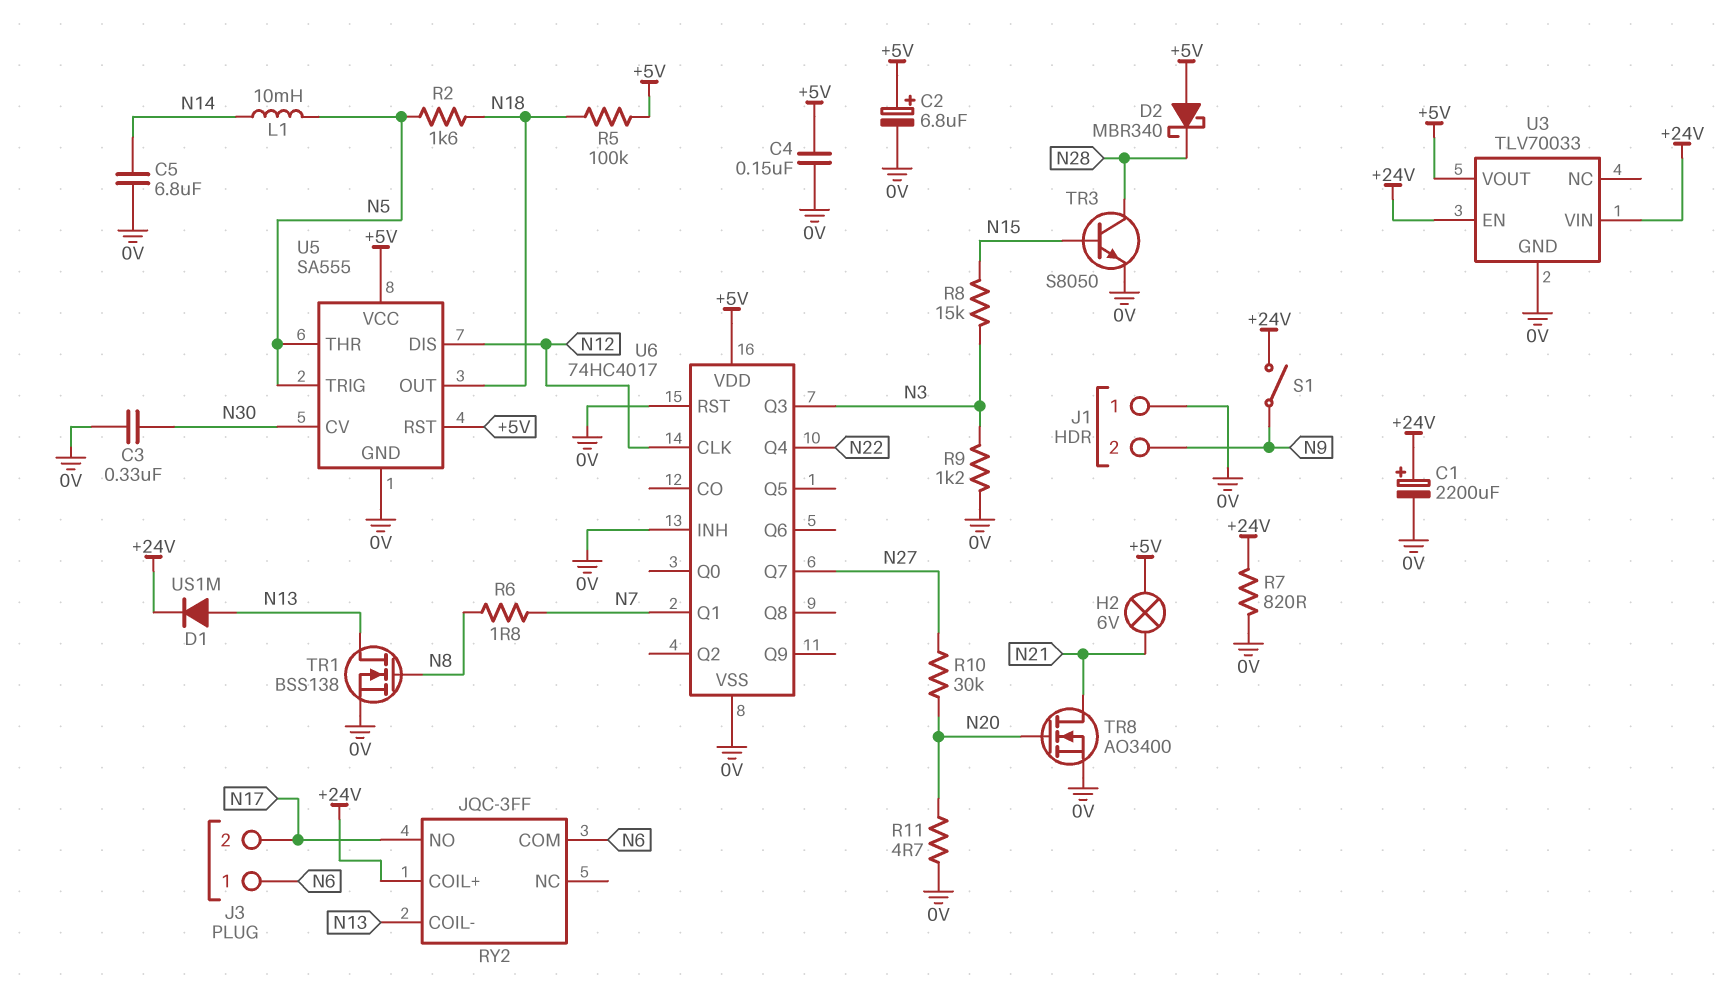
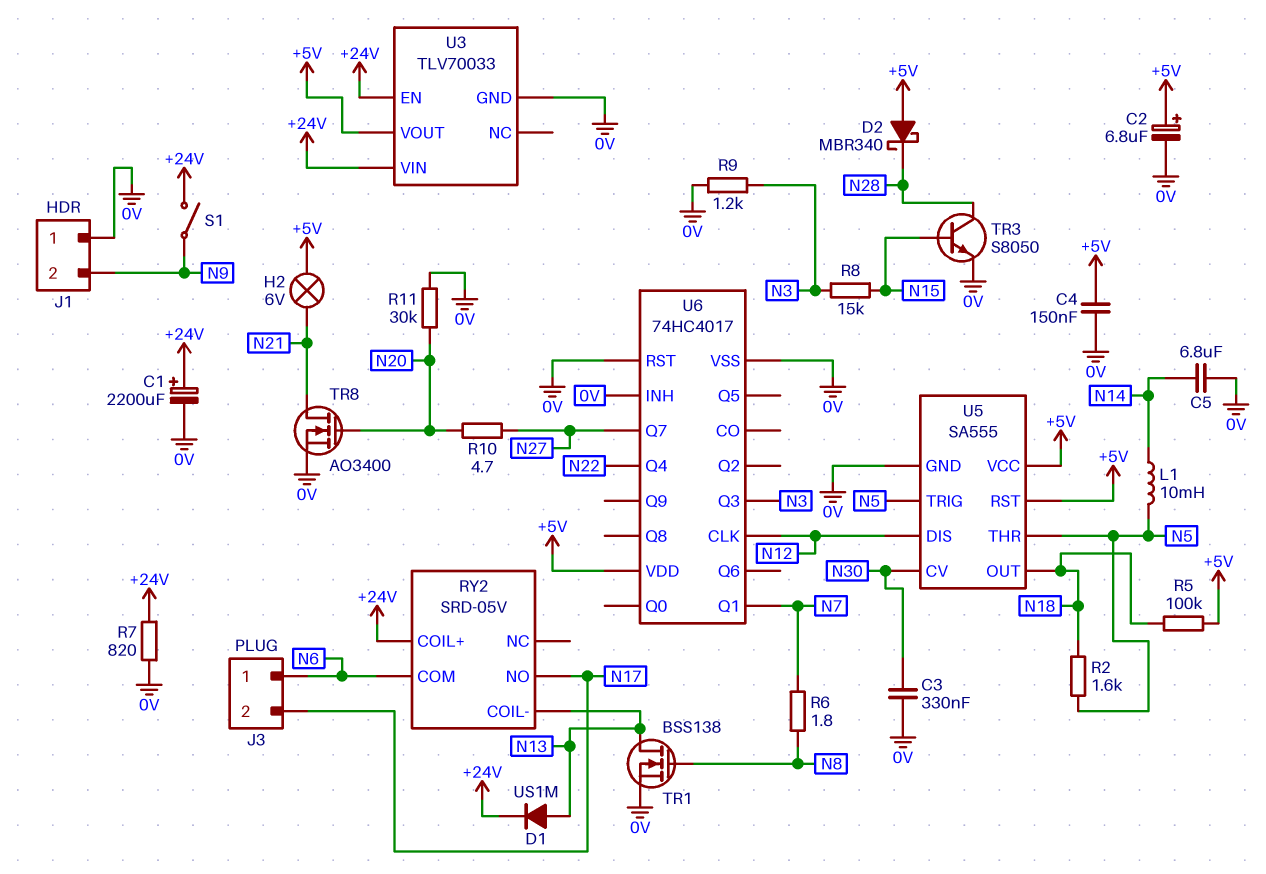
R10: 30k (N20, N27) -> 4.7 (N20, N27)
R11: 4.7 (0V, N20) -> 30k (0V, N20)
RY2: JQC-3FF -> SRD-05V

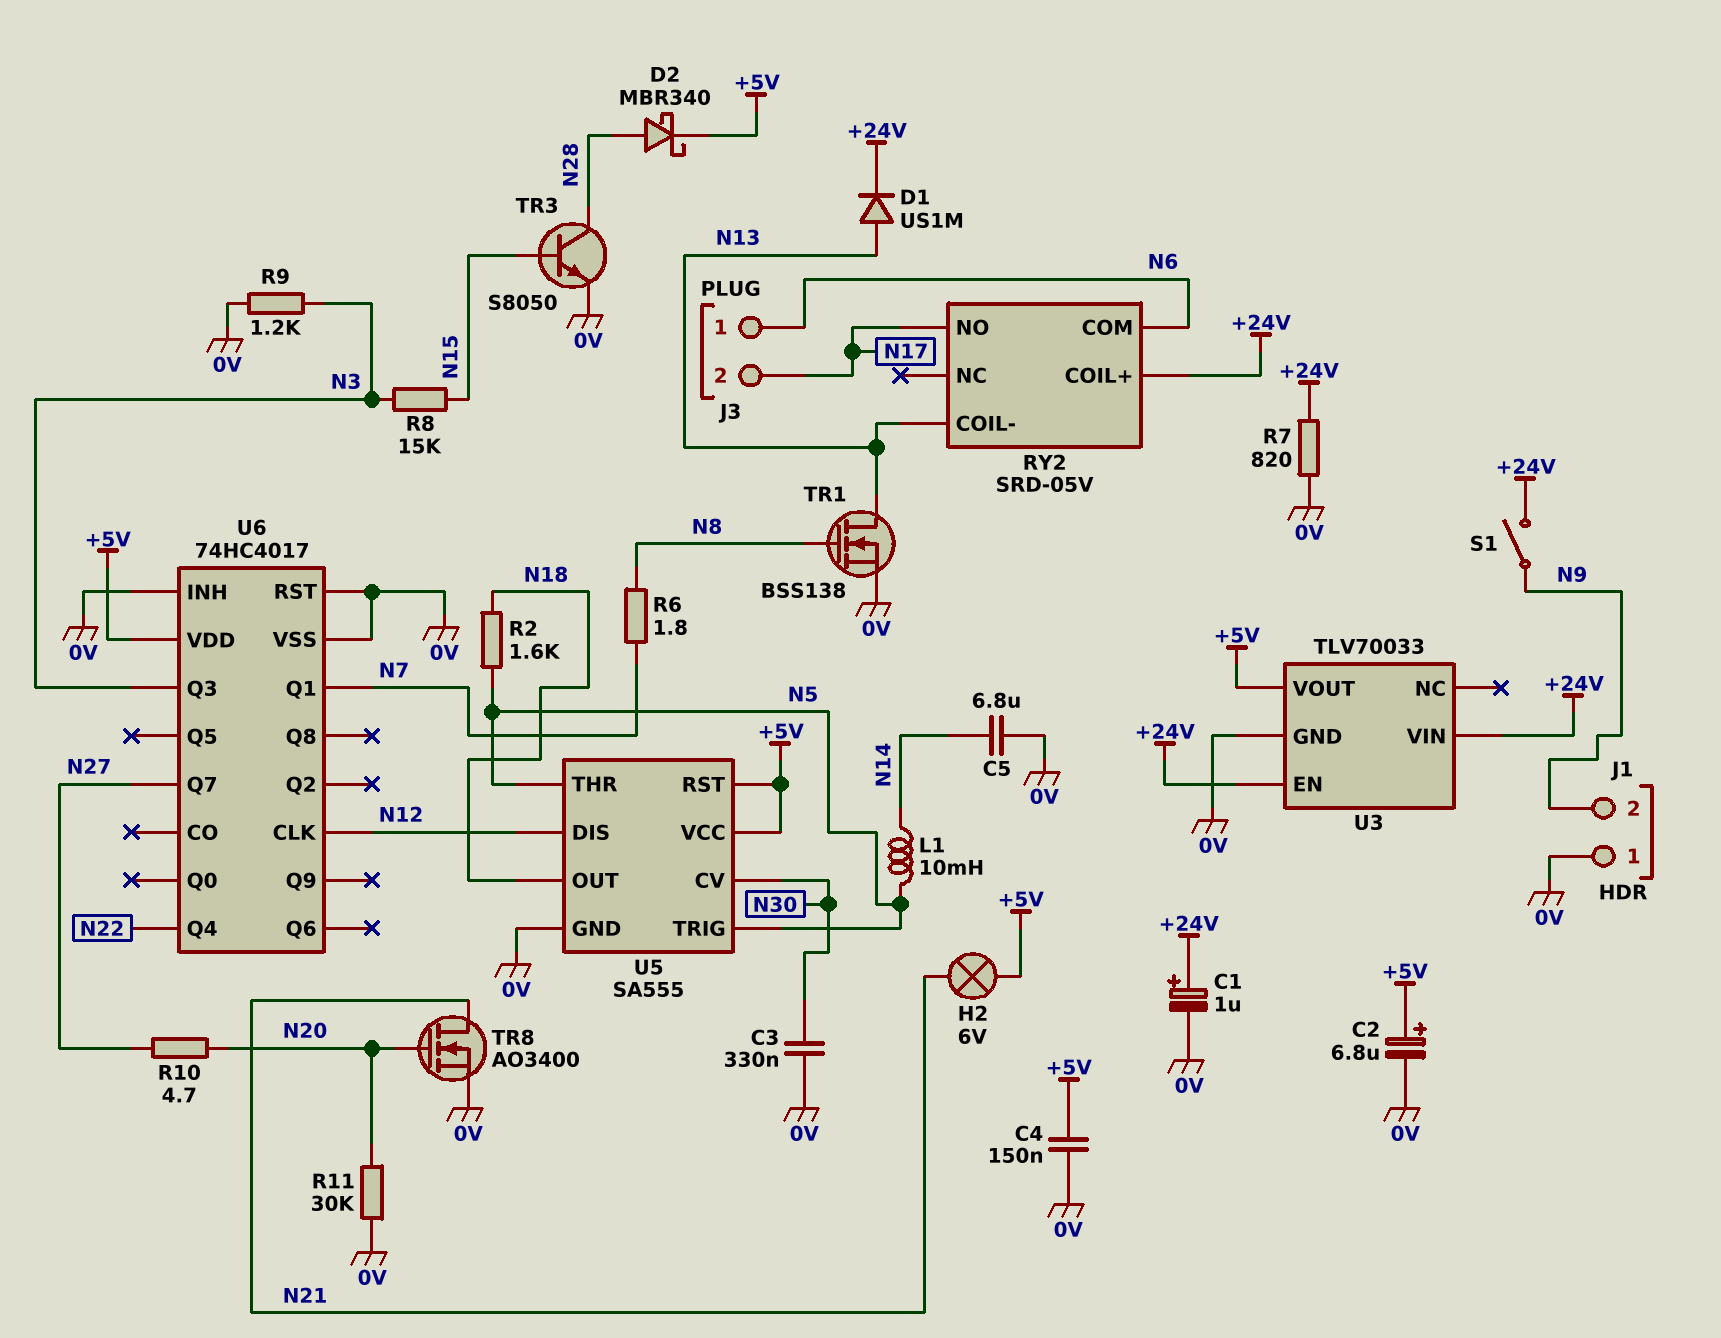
C1: 2200uF (plus +24V, minus 0V) -> 1uF (plus +24V, minus 0V)
D2: schottky MBR340 (A +5V, K N28) -> schottky MBR340 (A N28, K +5V)
R5: 100k (+5V, N18) -> none

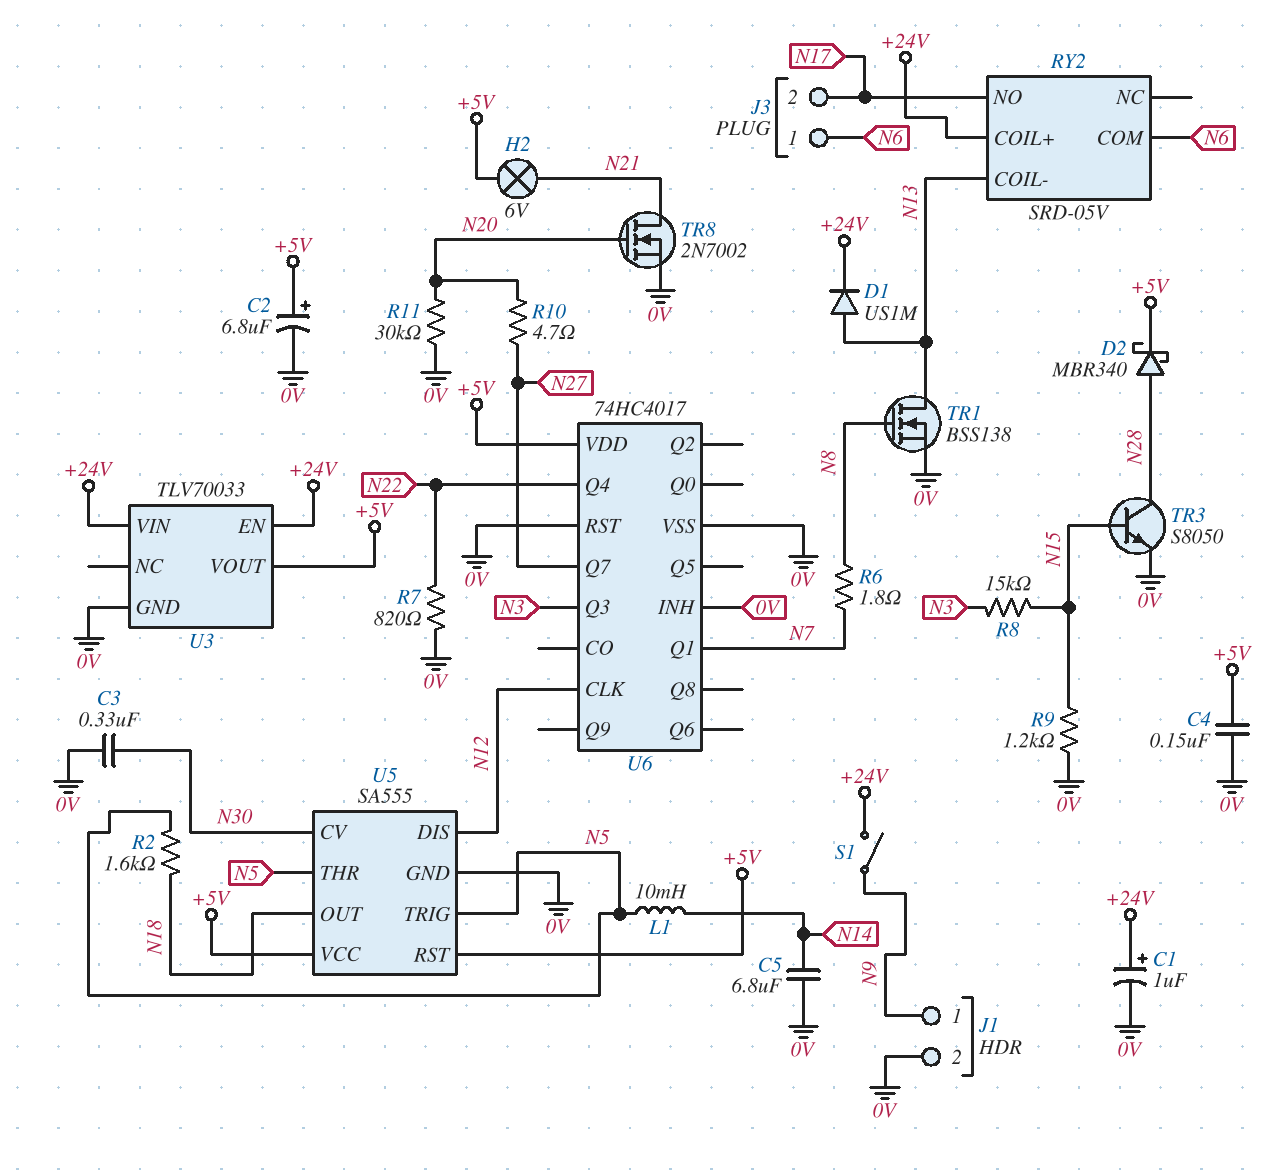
J1 pin 1: 0V -> N9
J1 pin 2: N9 -> 0V
R7: 820 (+24V, 0V) -> 820 (0V, N22)
R9: 1.2k (0V, N3) -> 1.2k (0V, N15)
TR8: NMOS AO3400 (G N20, D N21, S 0V) -> NMOS 2N7002 (G N20, D N21, S 0V)

